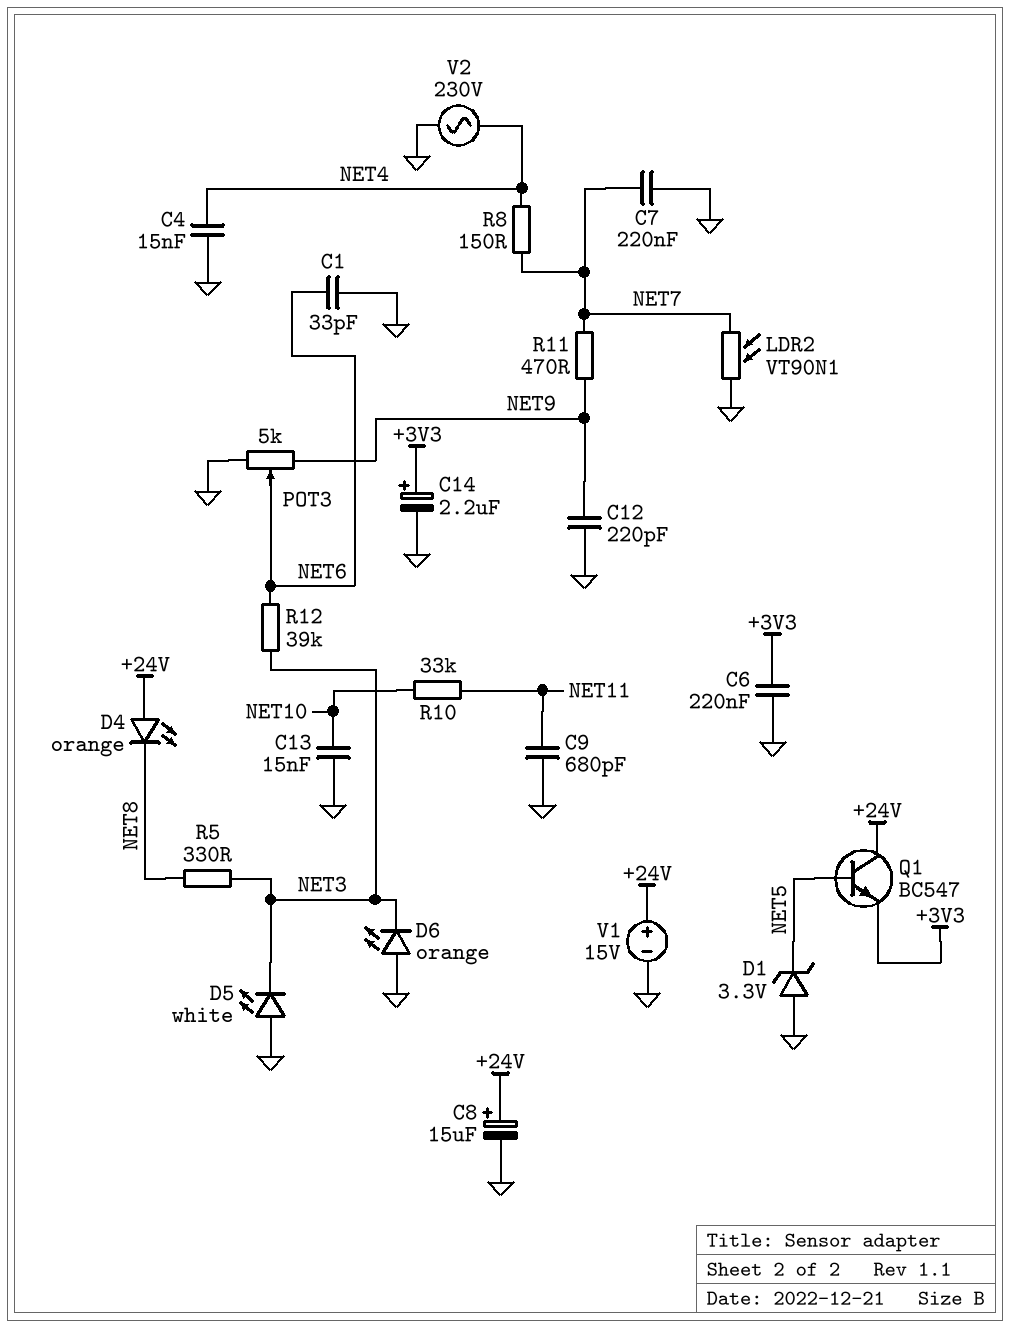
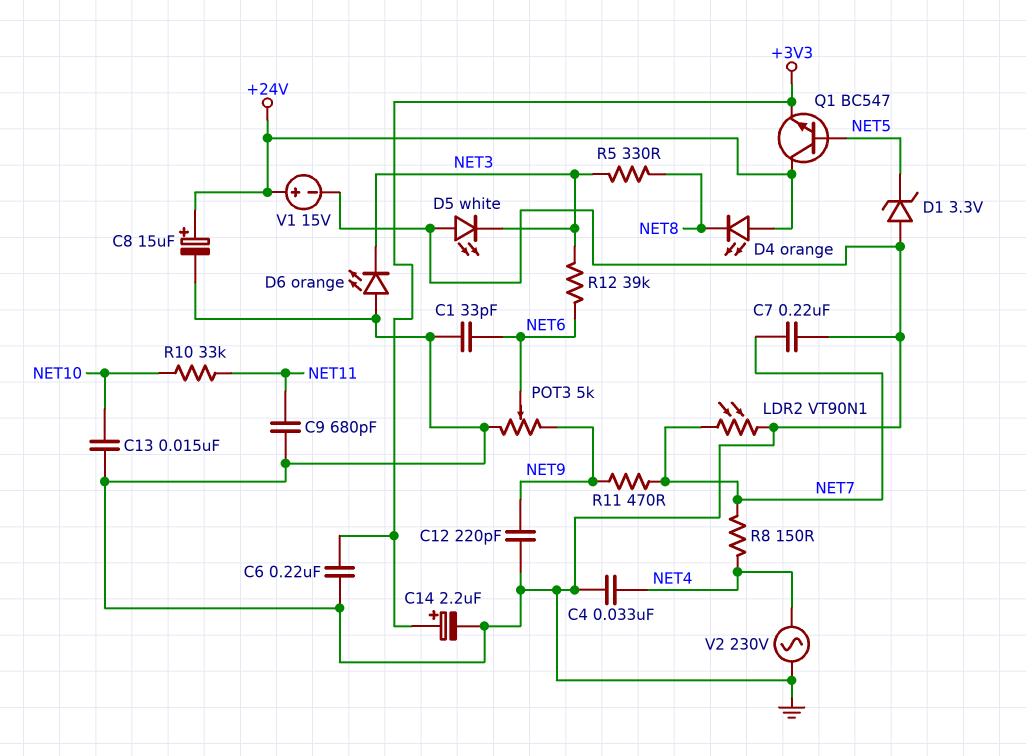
C4: 15nF (GND, NET4) -> 33nF (GND, NET4)

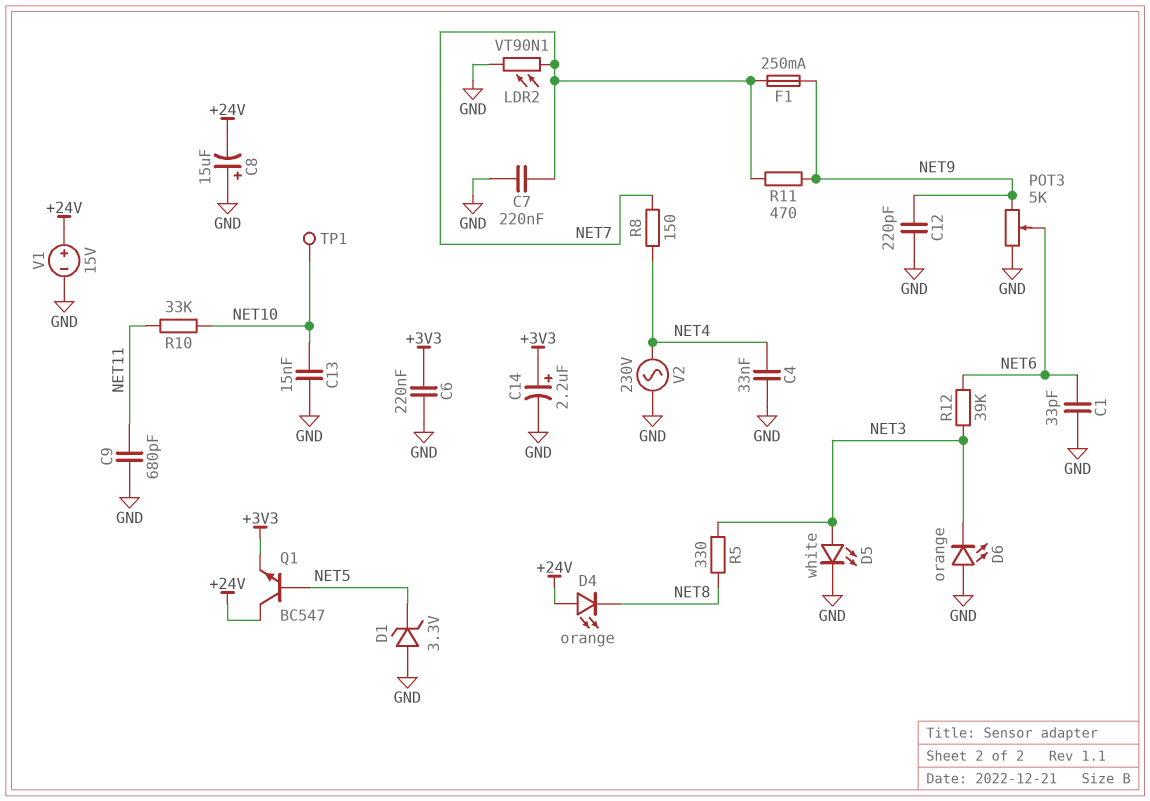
C8: 15uF (plus +24V, minus GND) -> 15uF (plus GND, minus +24V)
D5: LED white (A GND, K NET3) -> LED white (A NET3, K GND)
F1: none -> 250mA (NET7, NET9)
TP1: none -> test point (NET10)

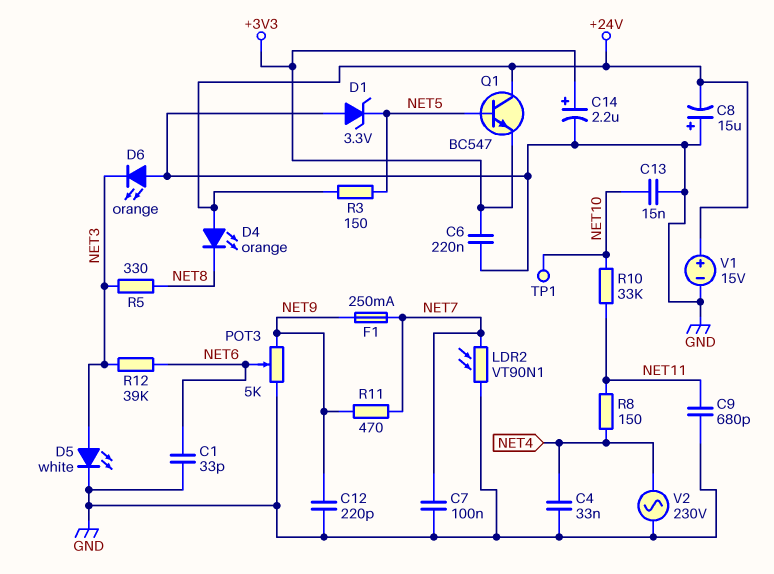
C7: 220nF (GND, NET7) -> 100nF (GND, NET7)
R3: none -> 150 (+24V, NET5)
R8: 150 (NET4, NET7) -> 150 (NET4, NET11)

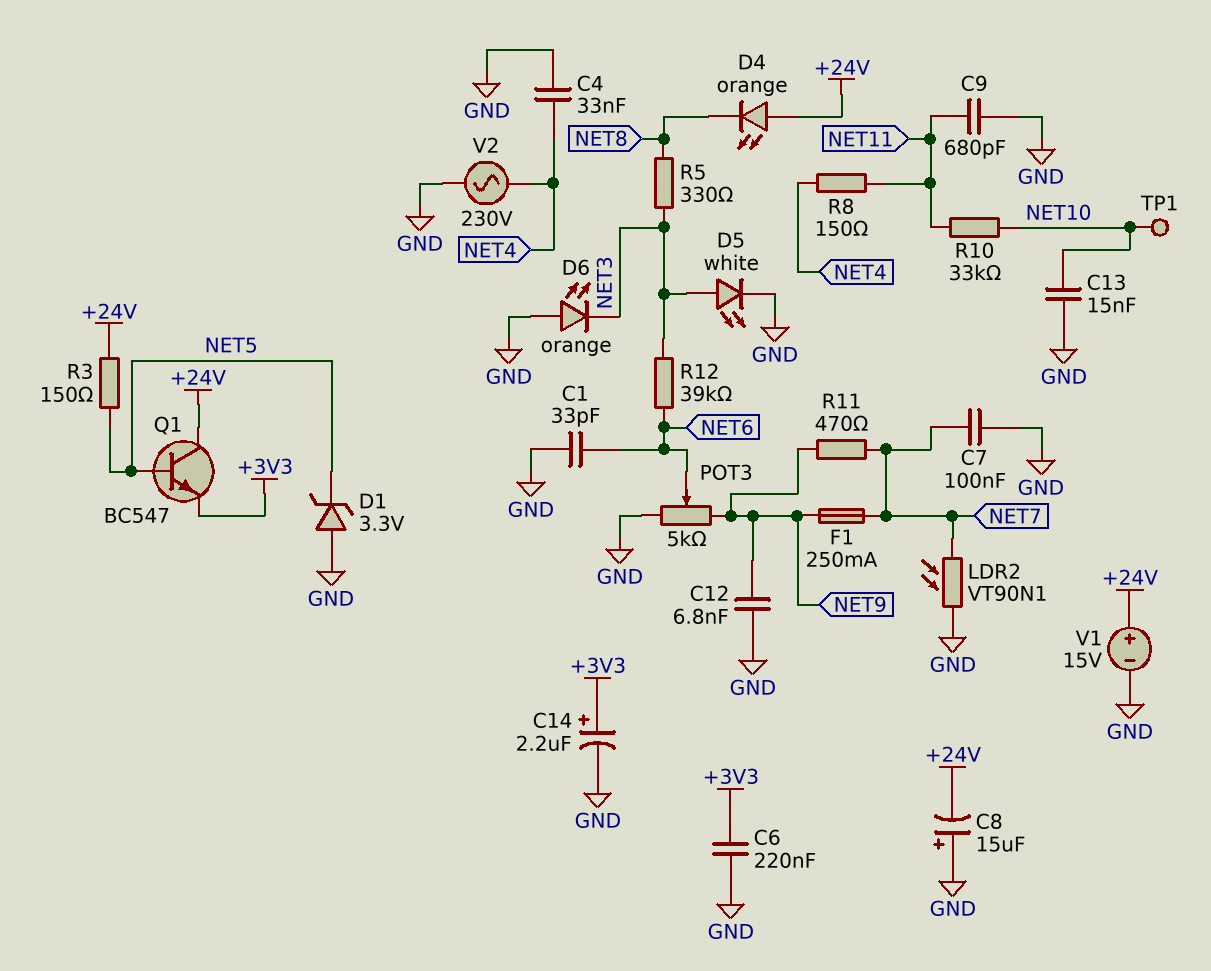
C12: 220pF (GND, NET9) -> 6.8nF (GND, NET9)

